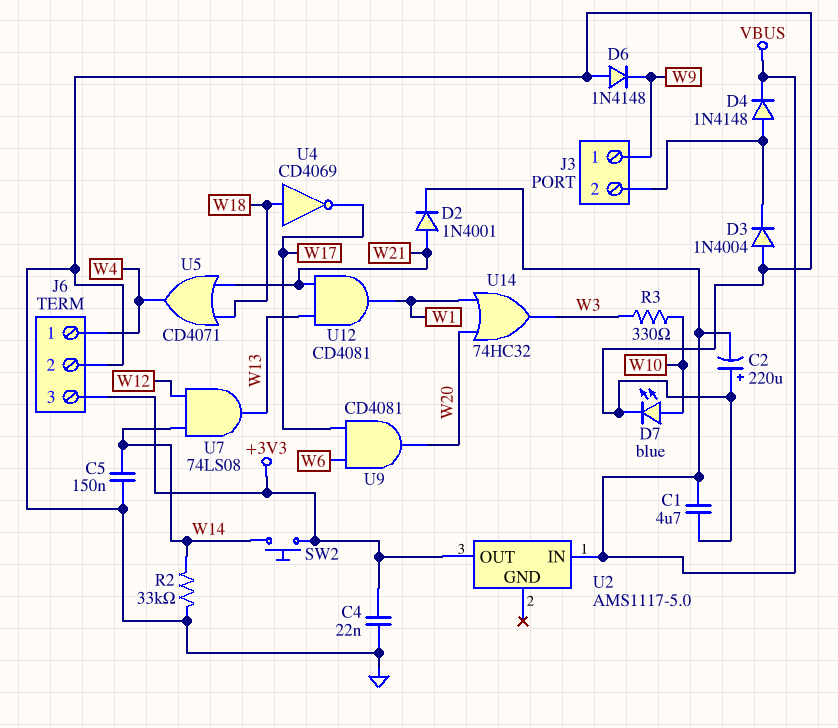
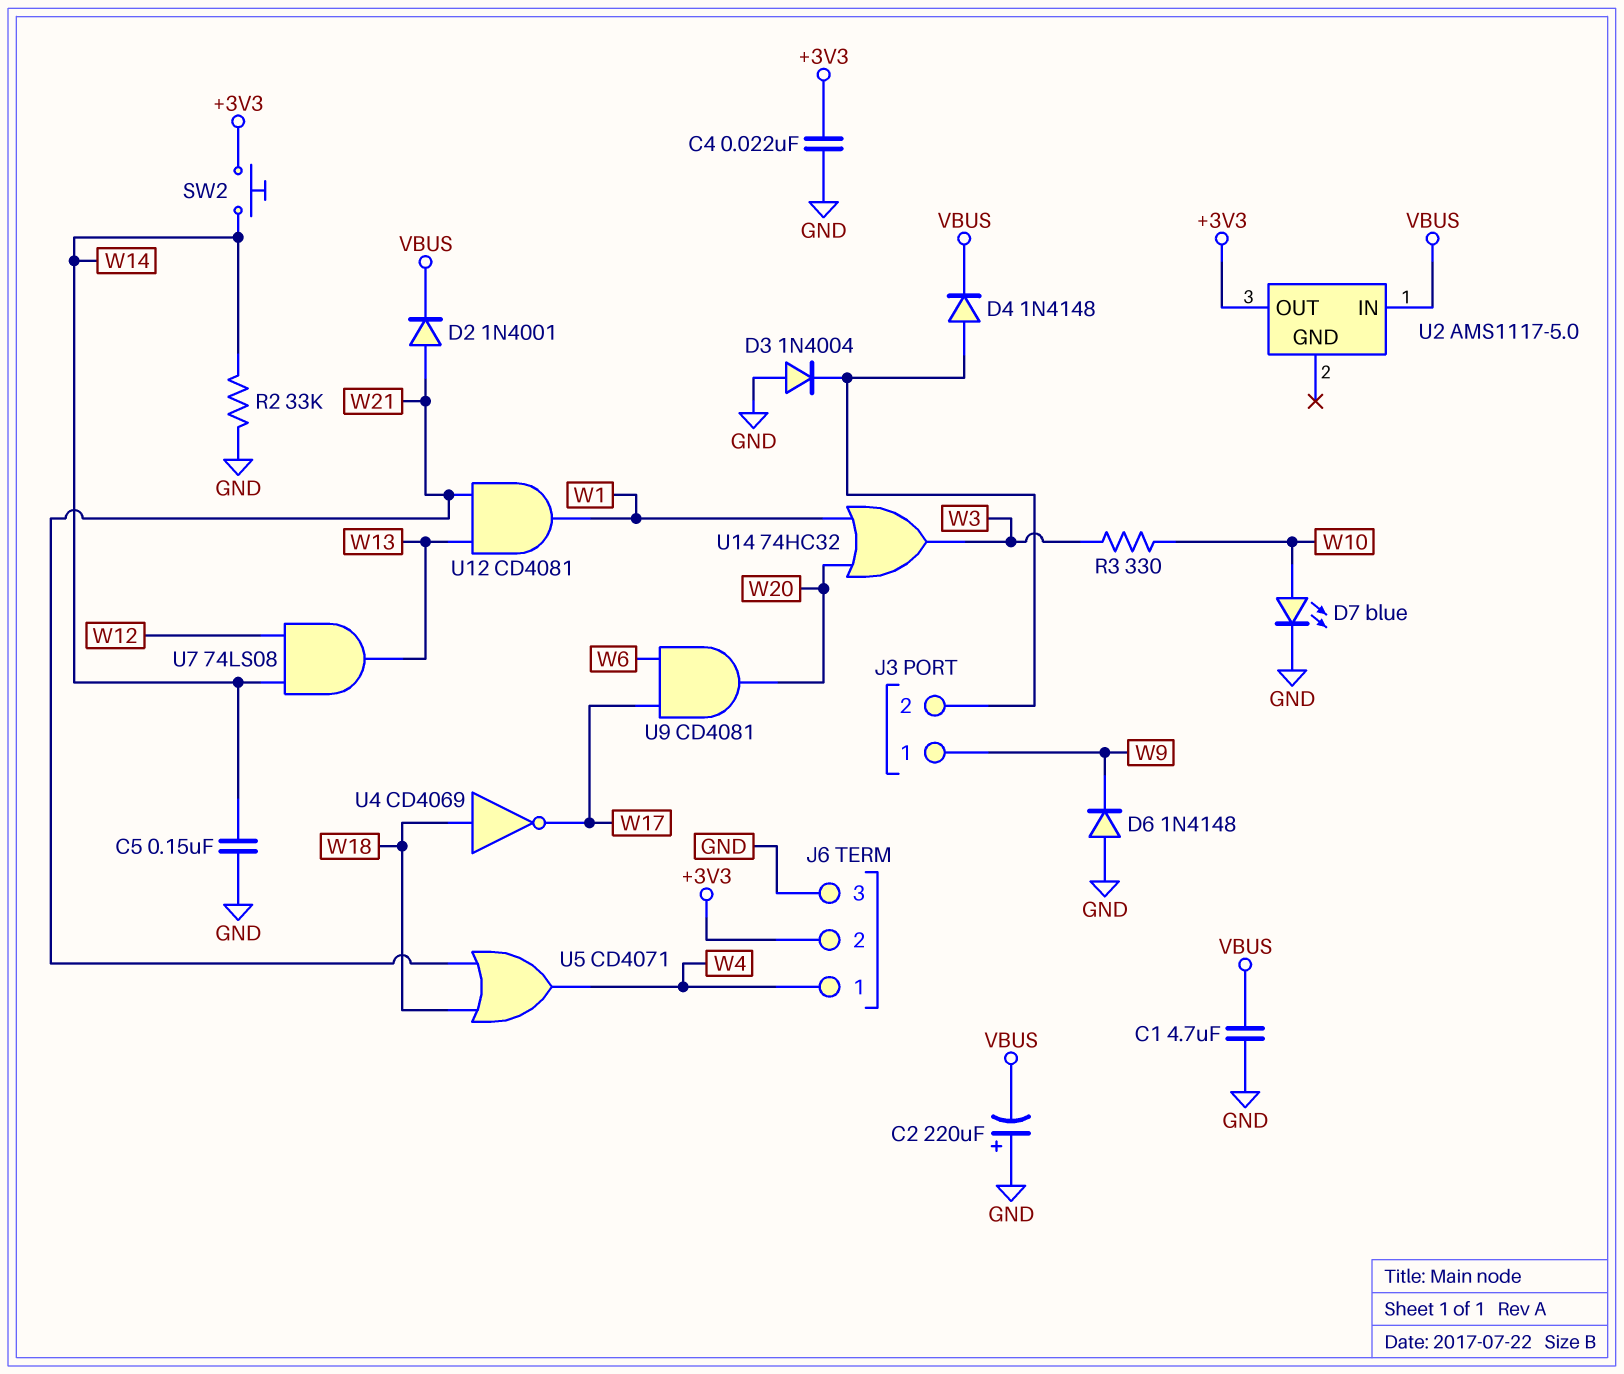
J6 pin 2: GND -> +3V3
J6 pin 3: +3V3 -> GND

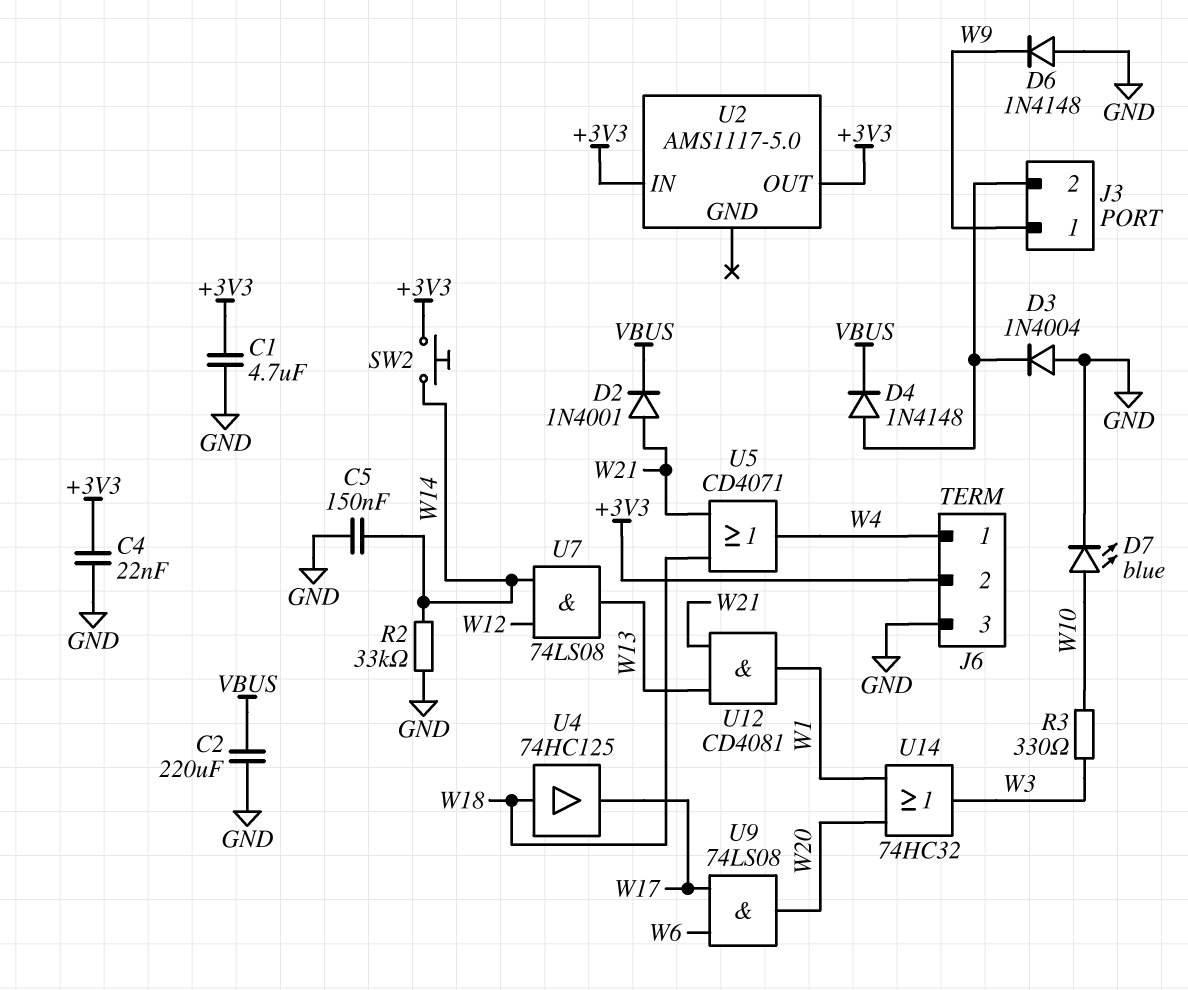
C1: 4.7uF (GND, VBUS) -> 4.7uF (+3V3, GND)
C2: 220uF (plus GND, minus VBUS) -> 220uF (GND, VBUS)
U2 pin IN: VBUS -> +3V3
U4: NOT CD4069 (in W18, out W17) -> buffer 74HC125 (in W18, out W17)
U9: AND CD4081 (in W6, in W17, out W20) -> AND 74LS08 (in W6, in W17, out W20)

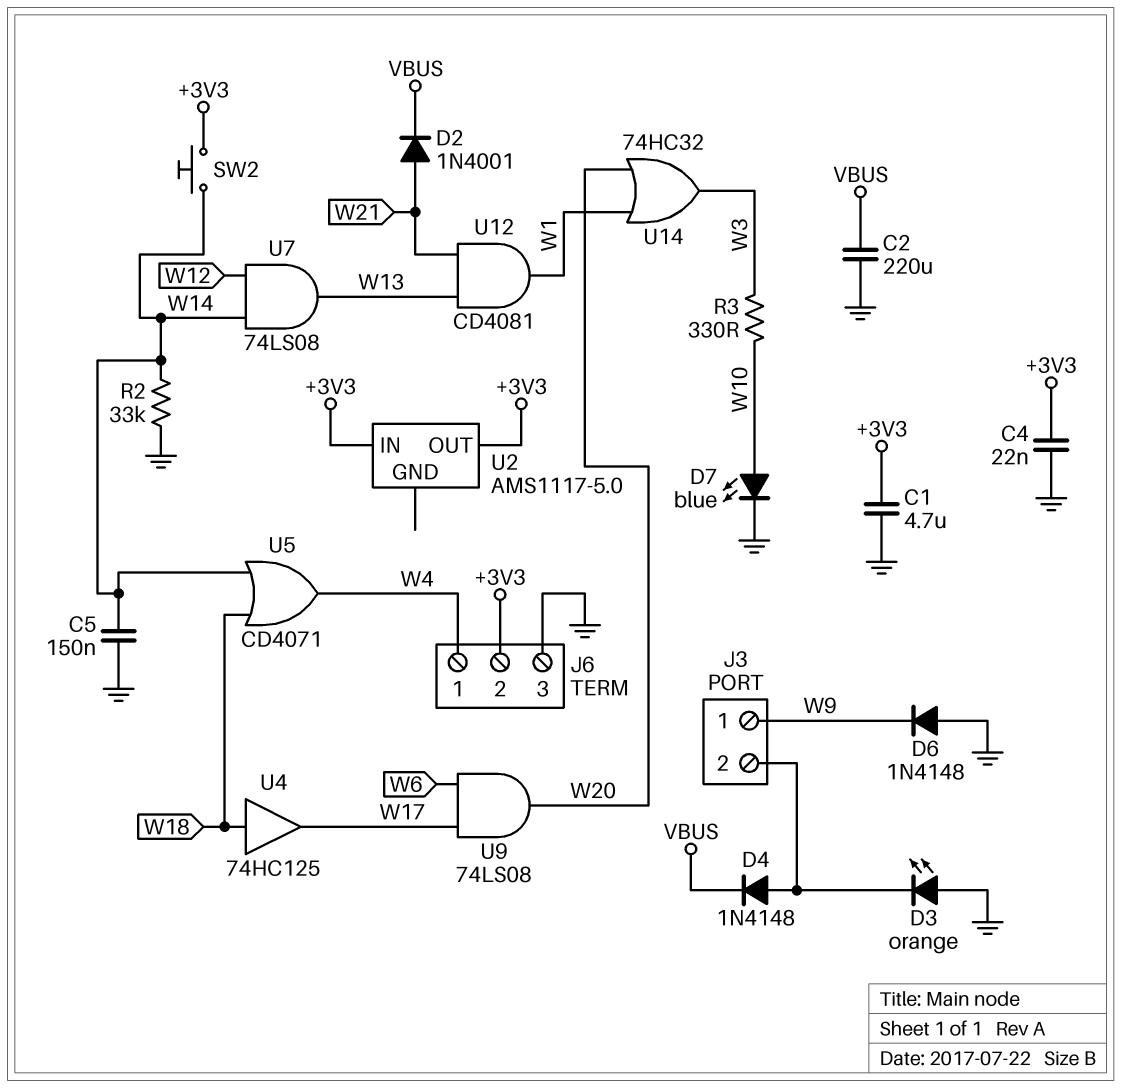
D3: diode 1N4004 (A GND, K J3/2) -> LED orange (A GND, K J3/2)
U5: OR CD4071 (in W18, in W21, out W4) -> OR CD4071 (in W14, in W18, out W4)

